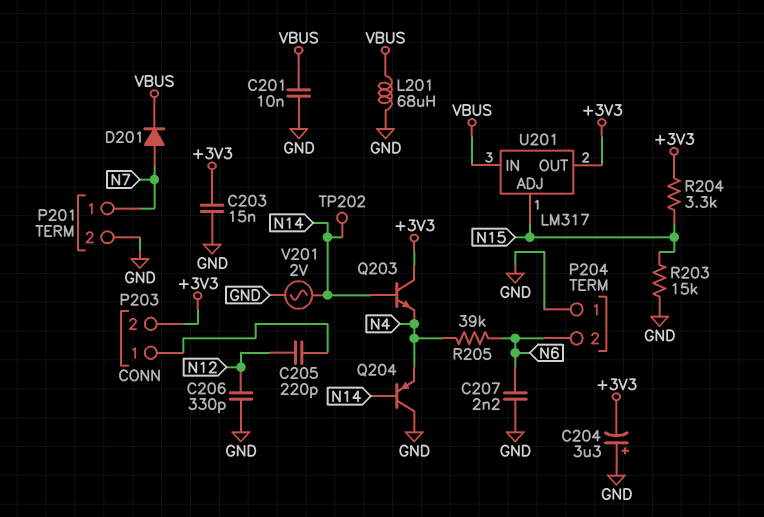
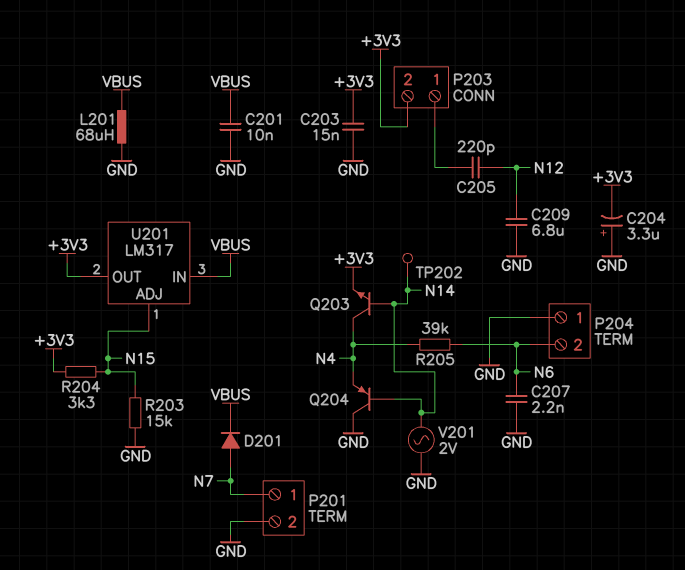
C206: 330pF (GND, N12) -> none
C209: none -> 6.8uF (GND, N12)
Q203: NPN (B N14, C +3V3, E N4) -> NPN (B N14, C N4, E +3V3)

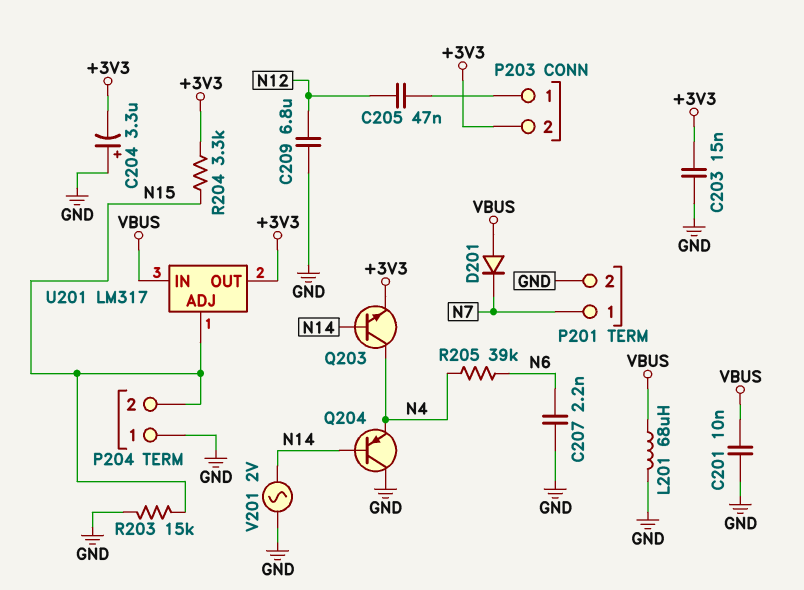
C205: 220pF (N12, P203/1) -> 47nF (N12, P203/1)
D201: diode (A N7, K VBUS) -> diode (A VBUS, K N7)
P204 pin 2: N6 -> N15
TP202: test point (N14) -> none

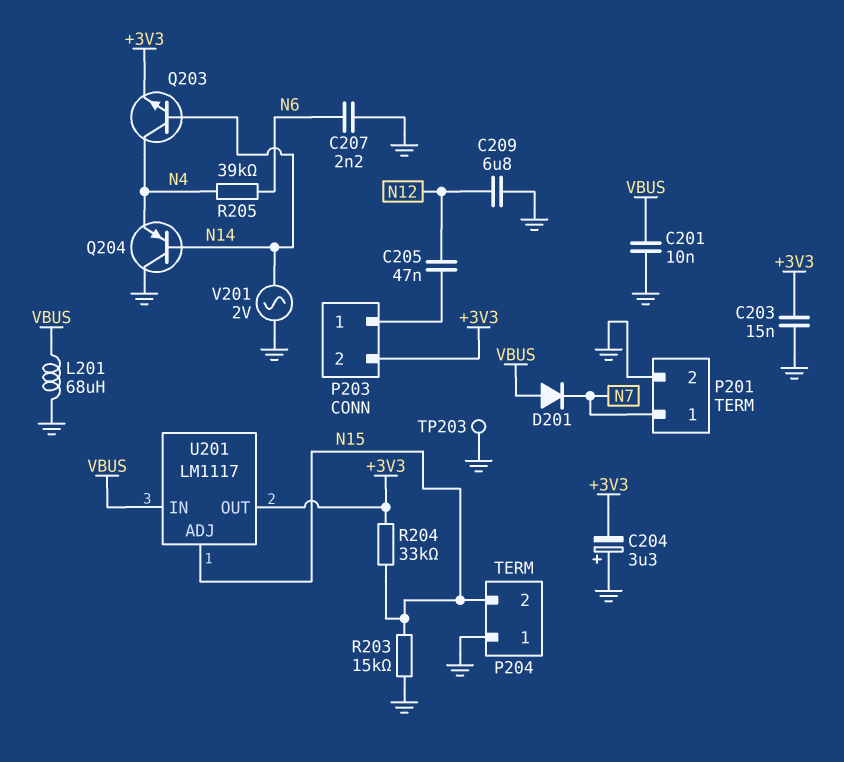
R204: 3.3k (+3V3, N15) -> 33k (+3V3, N15)
TP203: none -> test point (GND)
U201: LM317 -> LM1117

